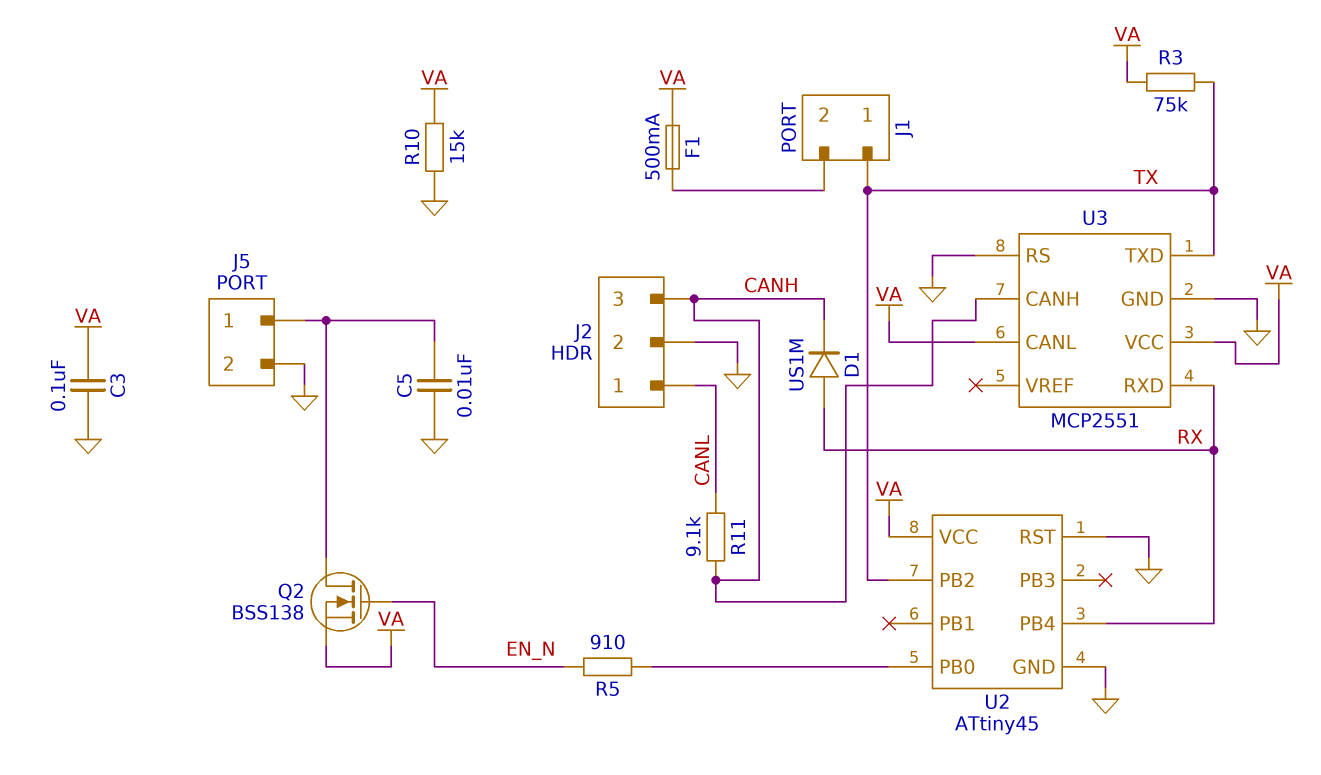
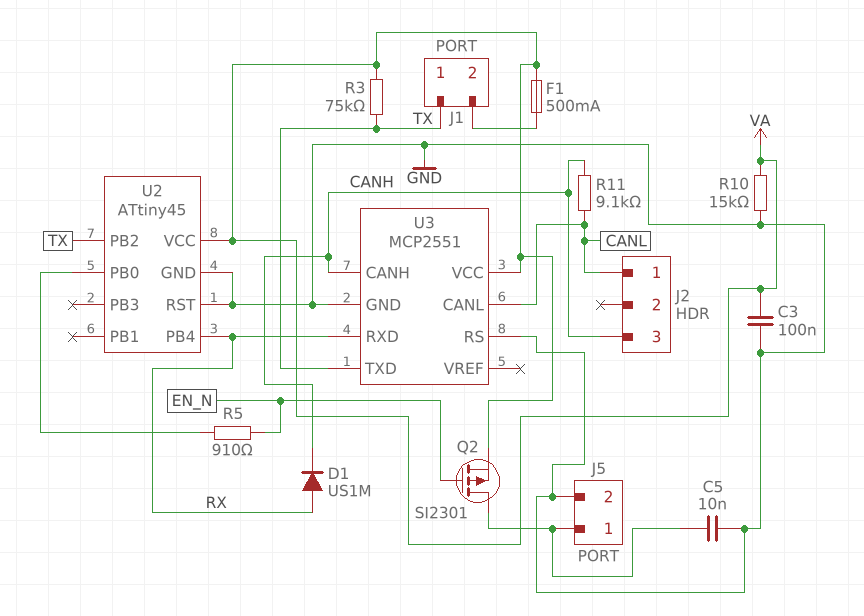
J2 pin 2: GND -> none
Q2: NMOS BSS138 (G EN_N, D J5/1, S VA) -> PMOS SI2301 (G EN_N, D J5/1, S VA)
U3 pin CANL: VA -> CANL

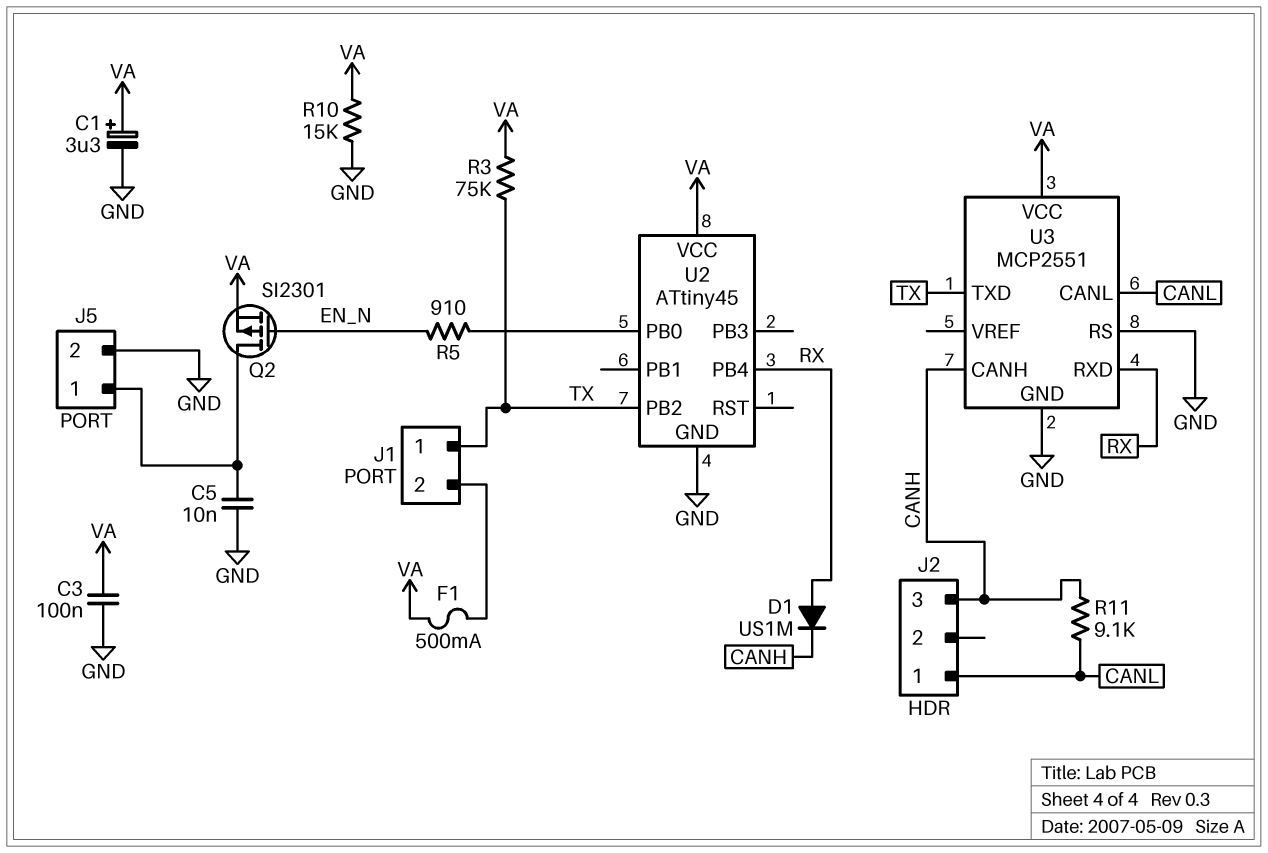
C1: none -> 3.3uF (plus VA, minus GND)
U2 pin RST: GND -> none

